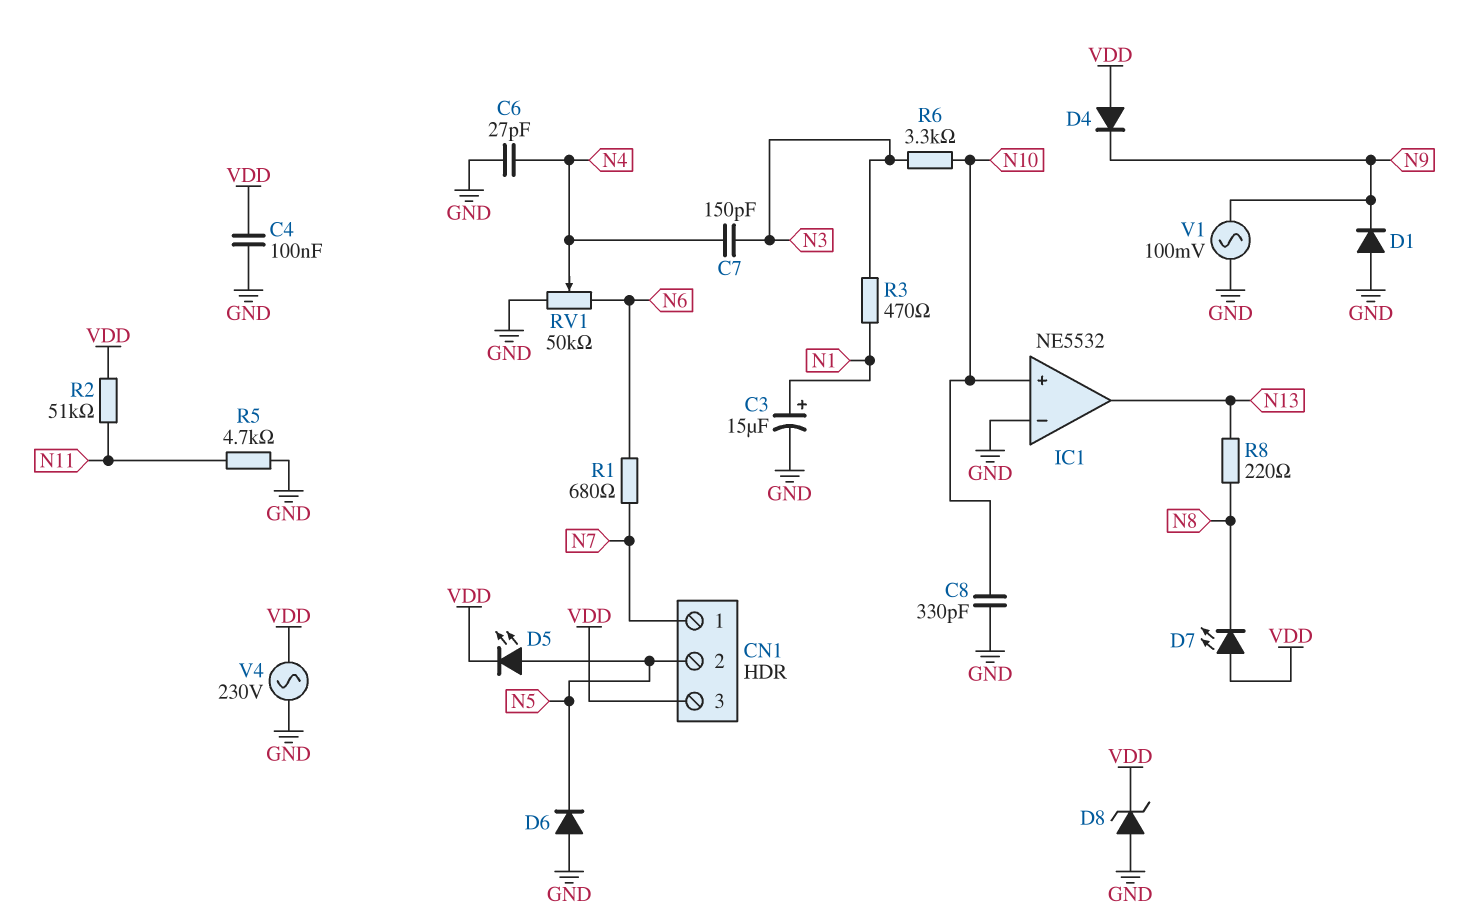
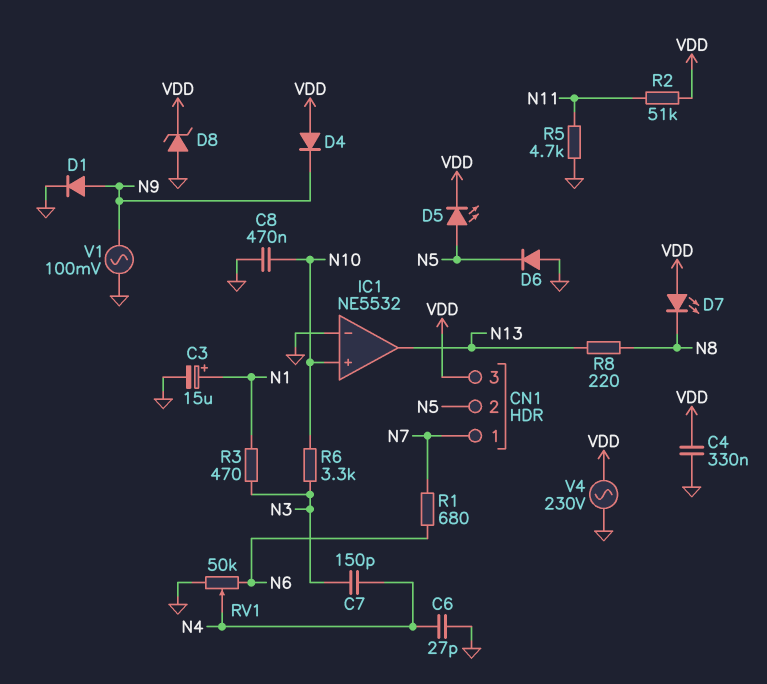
C4: 100nF (GND, VDD) -> 330nF (GND, VDD)
C8: 330pF (GND, N10) -> 470nF (GND, N10)
D1: diode (A GND, K N9) -> diode (A N9, K GND)

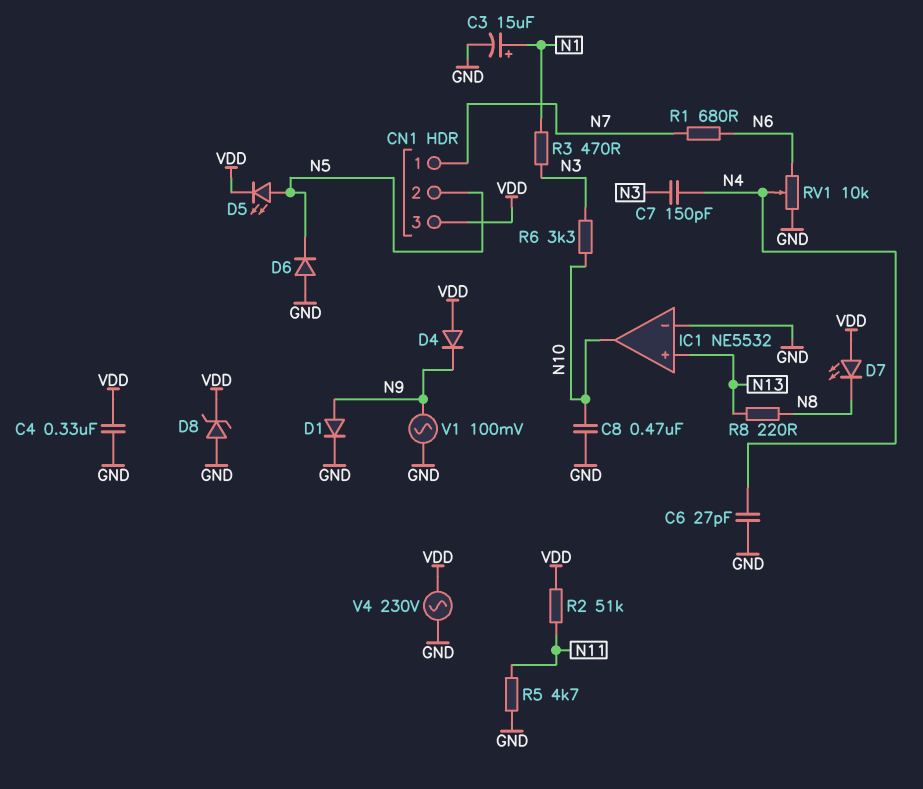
IC1 pin in+: N10 -> N13
IC1 pin out: N13 -> N10
RV1: 50k (GND, N6, wiper N4) -> 10k (GND, N6, wiper N4)

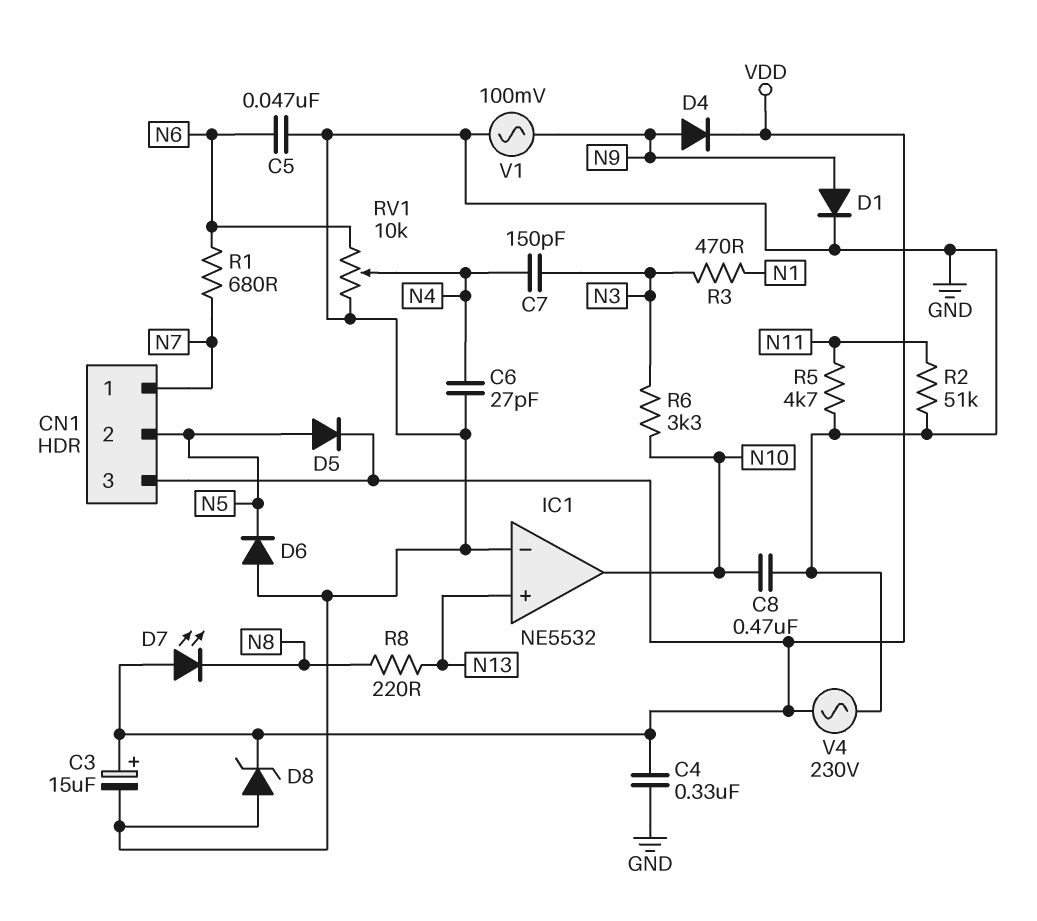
C3: 15uF (plus N1, minus GND) -> 15uF (plus VDD, minus GND)
C5: none -> 47nF (GND, N6)
D4: diode (A VDD, K N9) -> diode (A N9, K VDD)
D5: LED (A N5, K VDD) -> diode (A N5, K VDD)
R2: 51k (N11, VDD) -> 51k (GND, N11)

